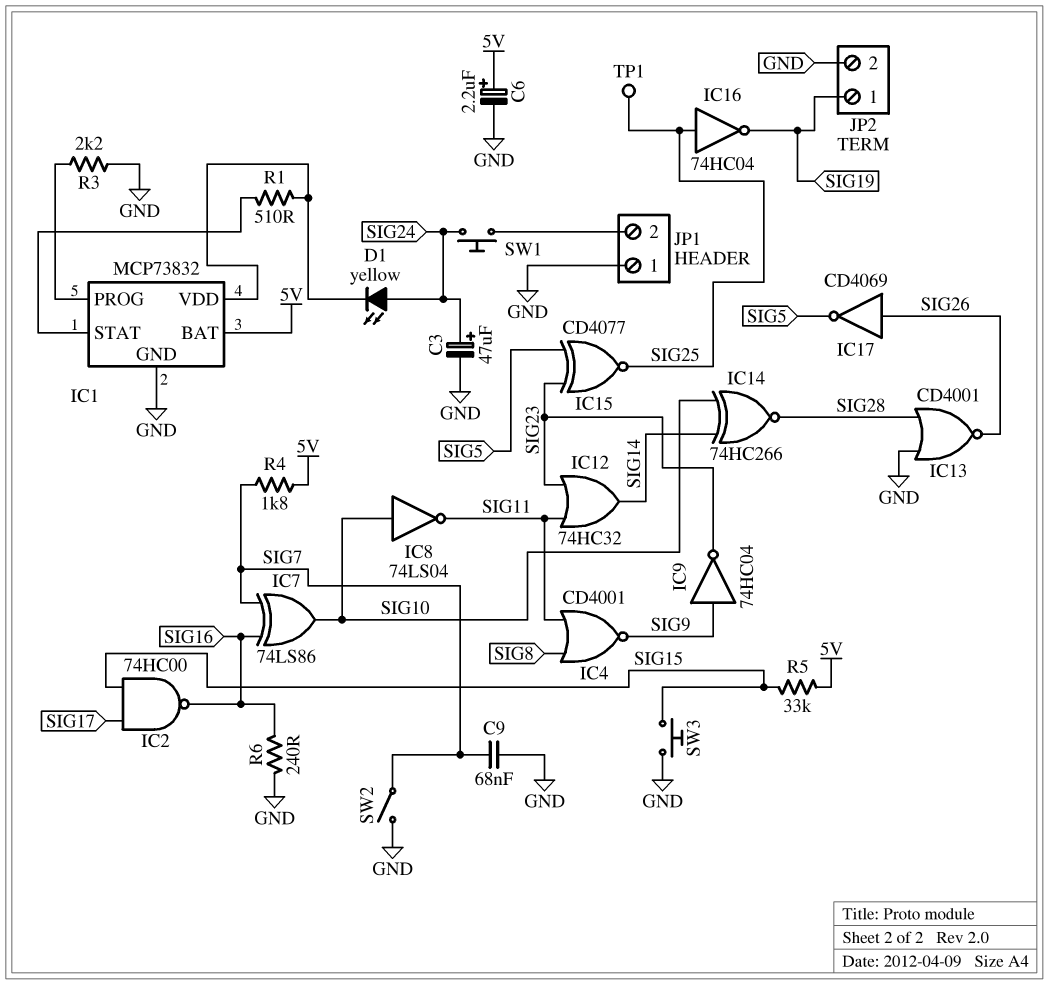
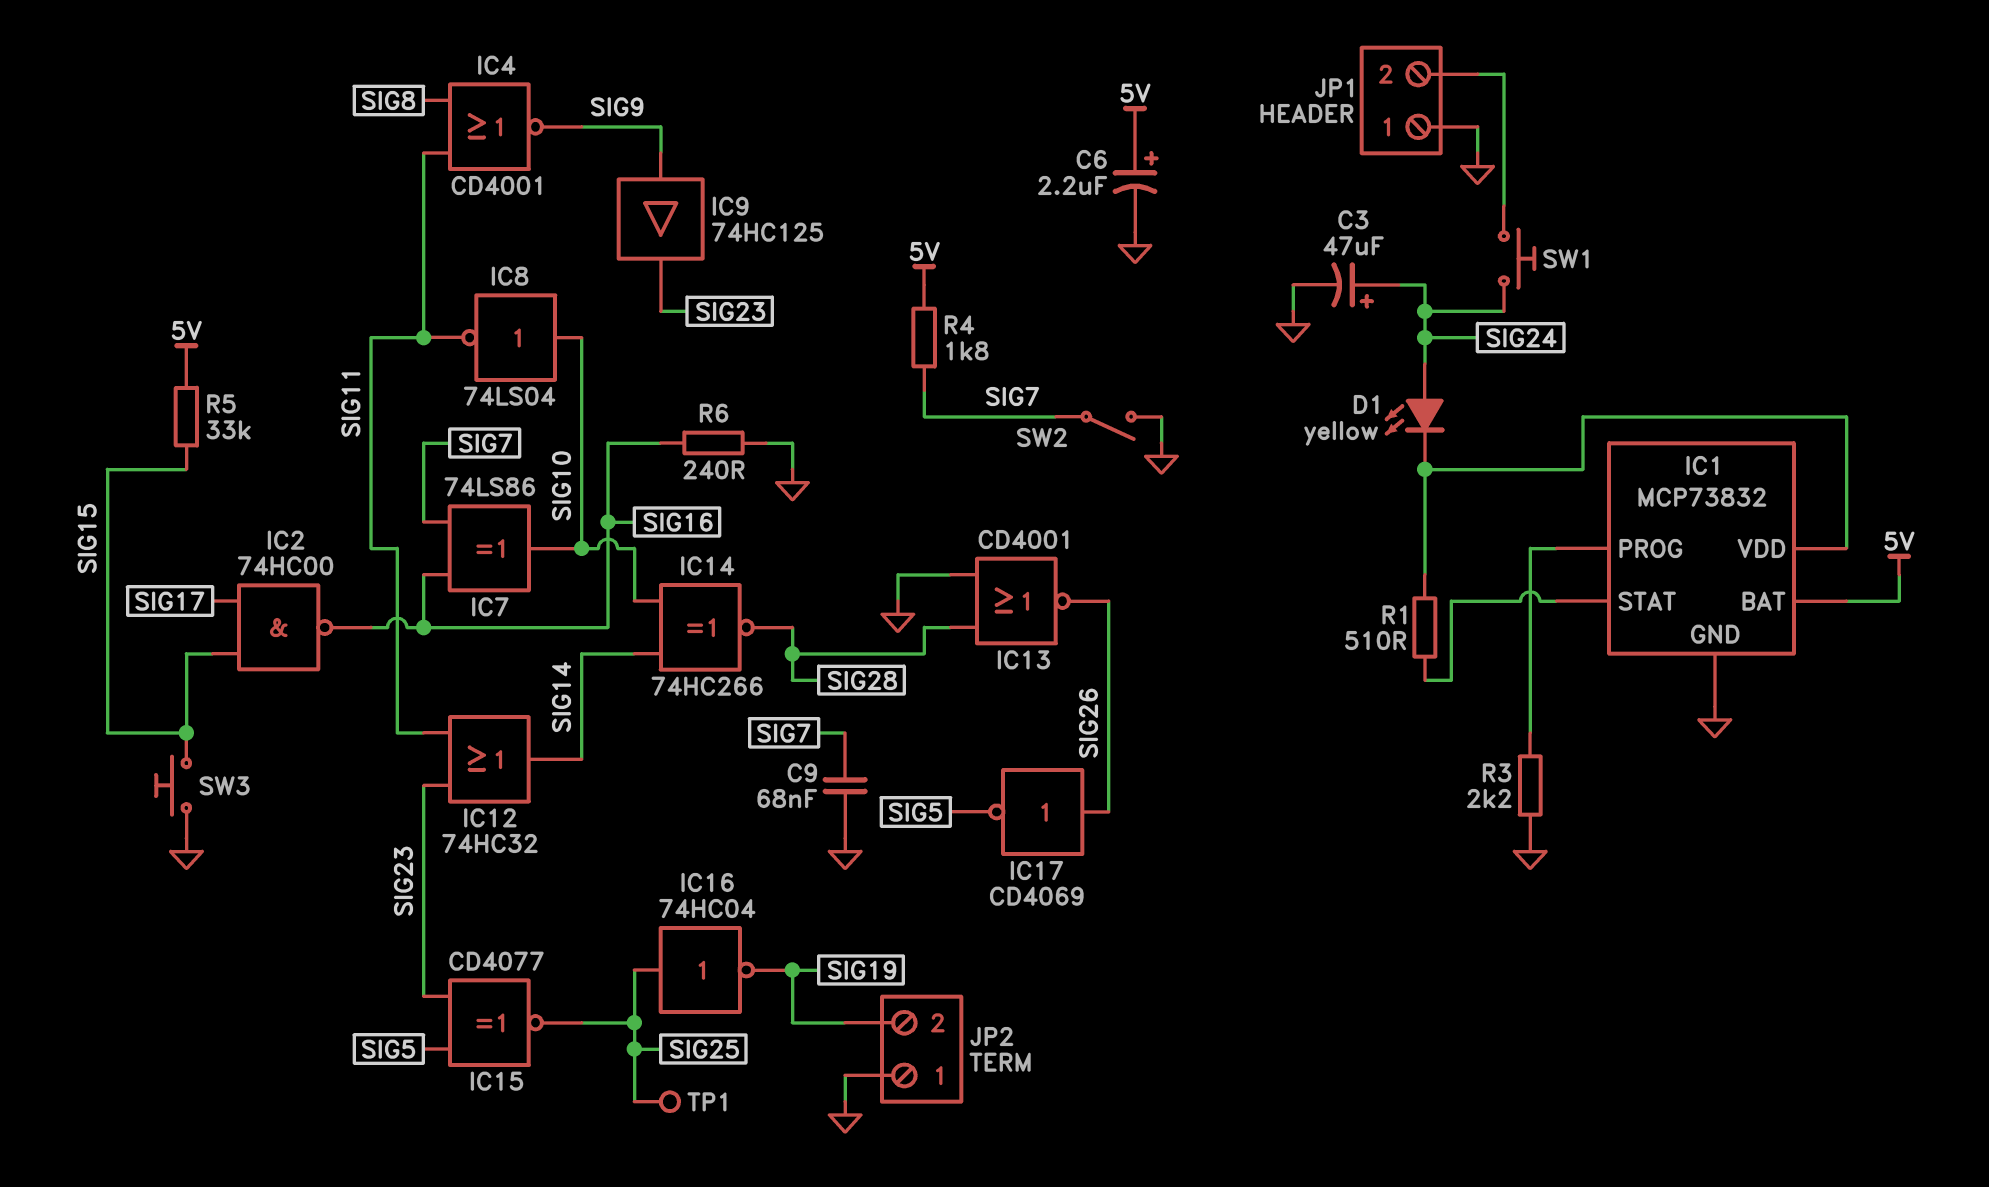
IC9: NOT 74HC04 (in SIG9, out SIG23) -> buffer 74HC125 (in SIG9, out SIG23)
JP2 pin 1: SIG19 -> GND
JP2 pin 2: GND -> SIG19

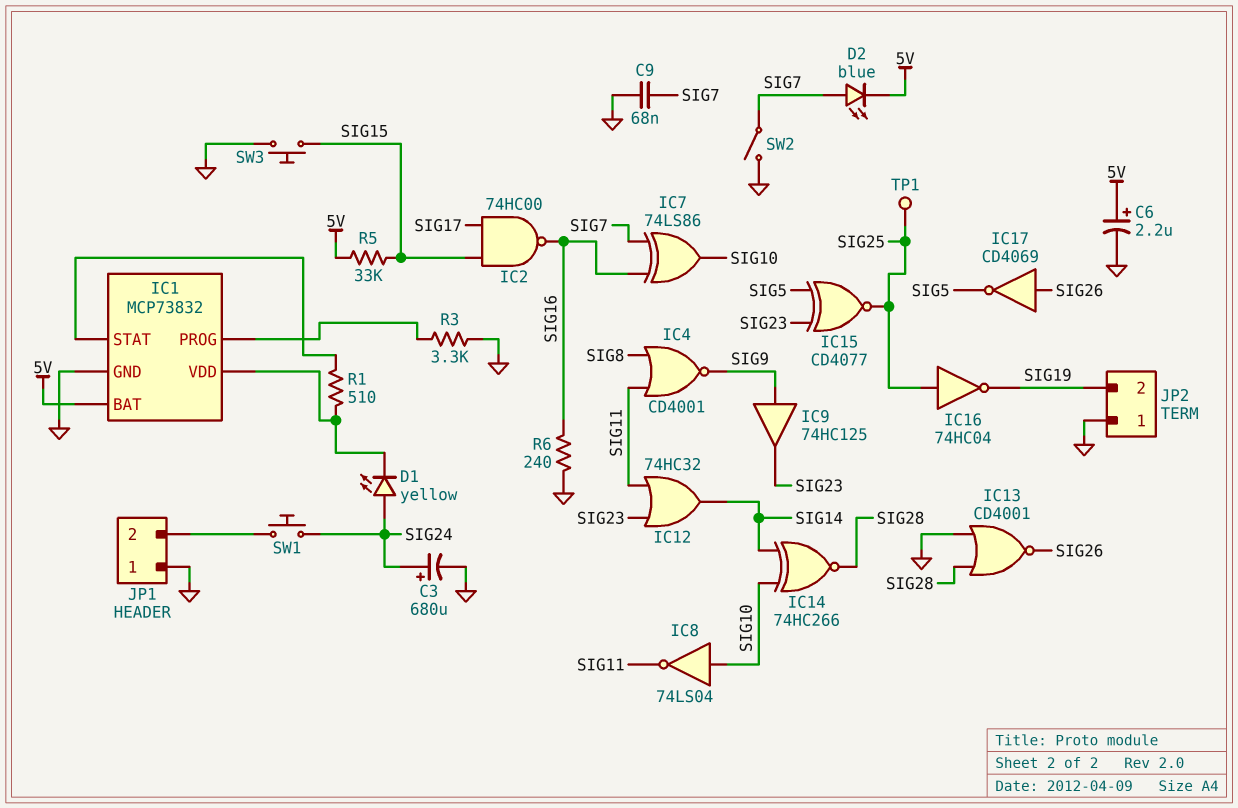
C3: 47uF (plus SIG24, minus GND) -> 680uF (plus SIG24, minus GND)
D2: none -> LED blue (A SIG7, K 5V)
R3: 2.2k (GND, IC1/PROG) -> 3.3k (GND, IC1/PROG)
R4: 1.8k (5V, SIG7) -> none

